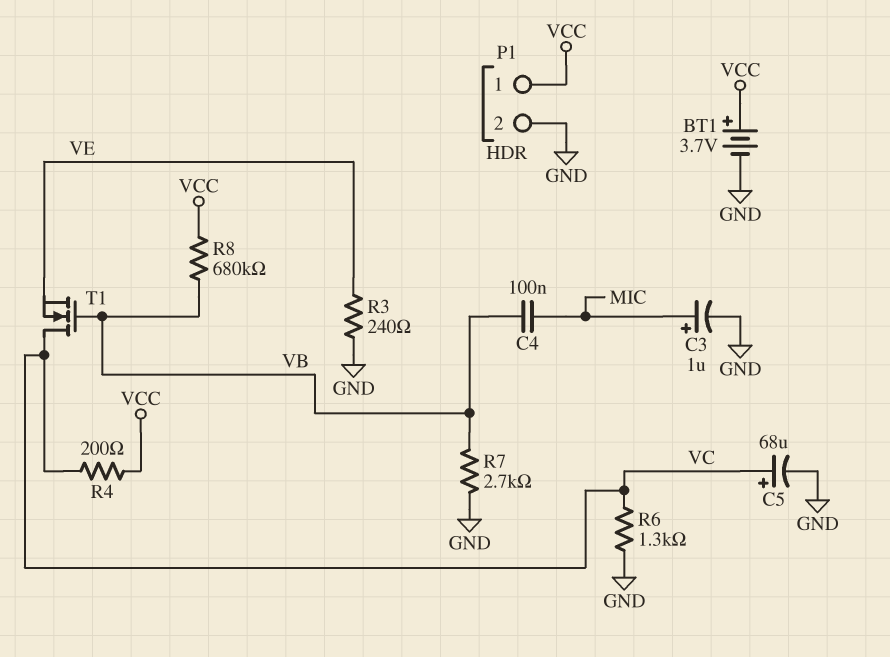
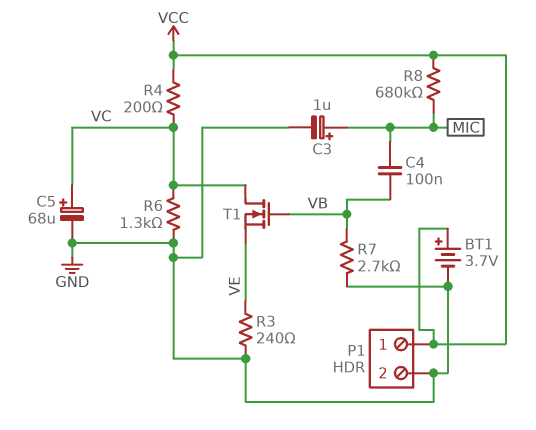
R8: 680k (VB, VCC) -> 680k (MIC, VCC)

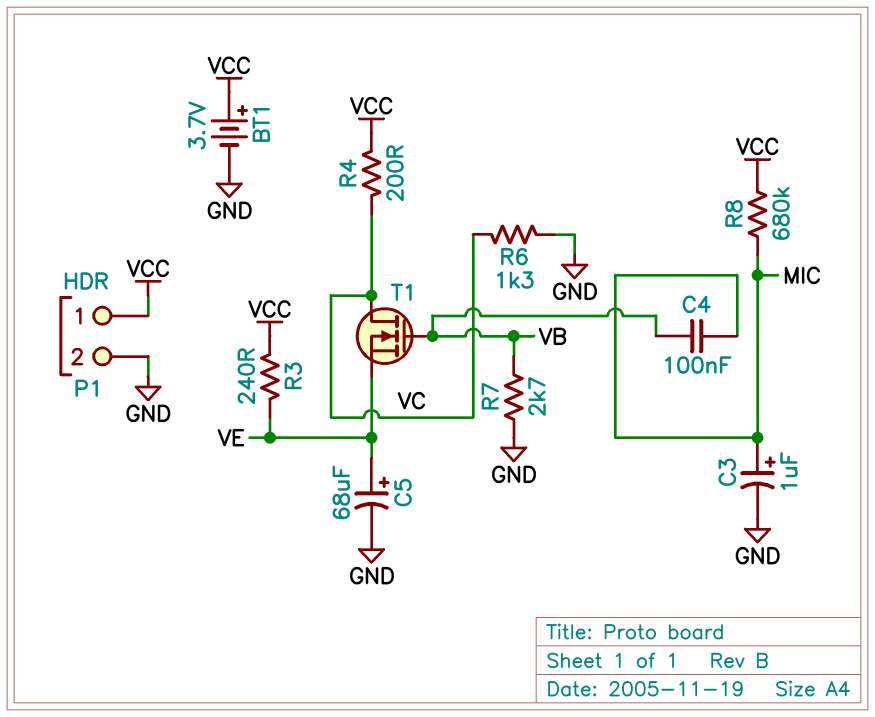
C5: 68uF (plus VC, minus GND) -> 68uF (plus VE, minus GND)
R3: 240 (GND, VE) -> 240 (VCC, VE)

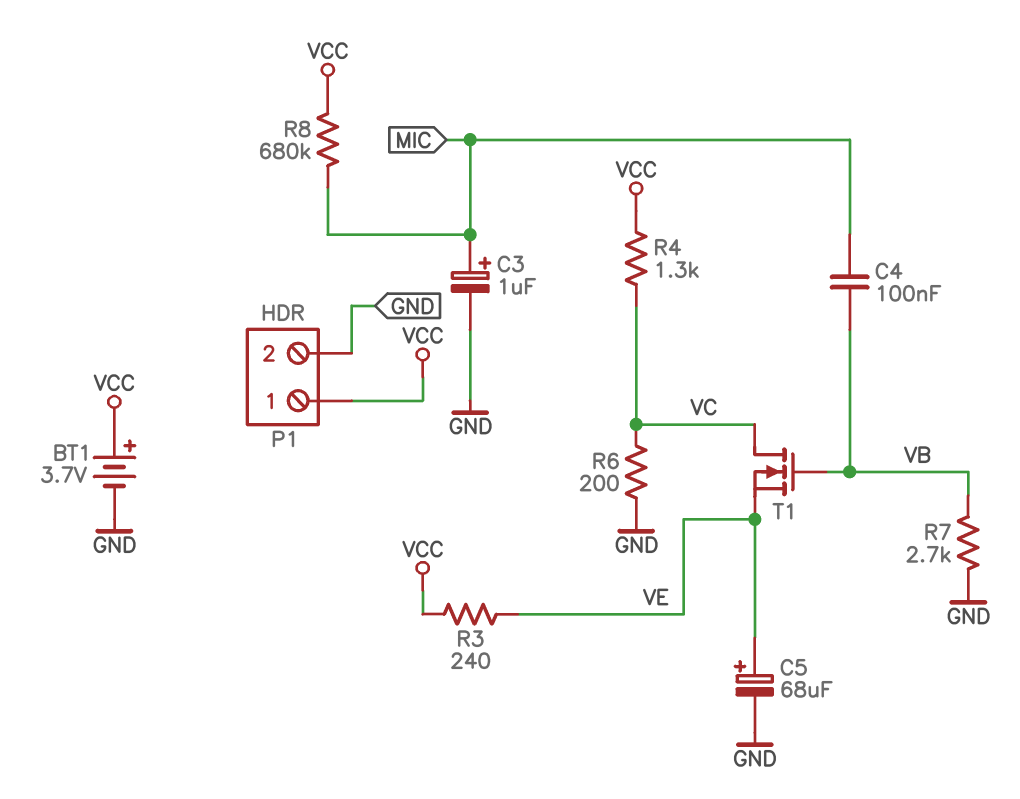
R4: 200 (VC, VCC) -> 1.3k (VC, VCC)
R6: 1.3k (GND, VC) -> 200 (GND, VC)

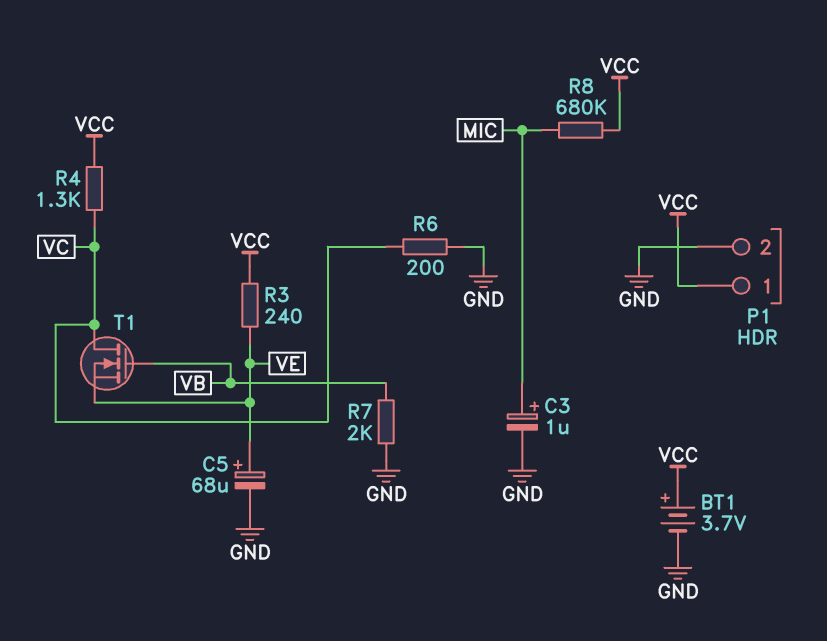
C4: 100nF (MIC, VB) -> none
R7: 2.7k (GND, VB) -> 2k (GND, VB)

